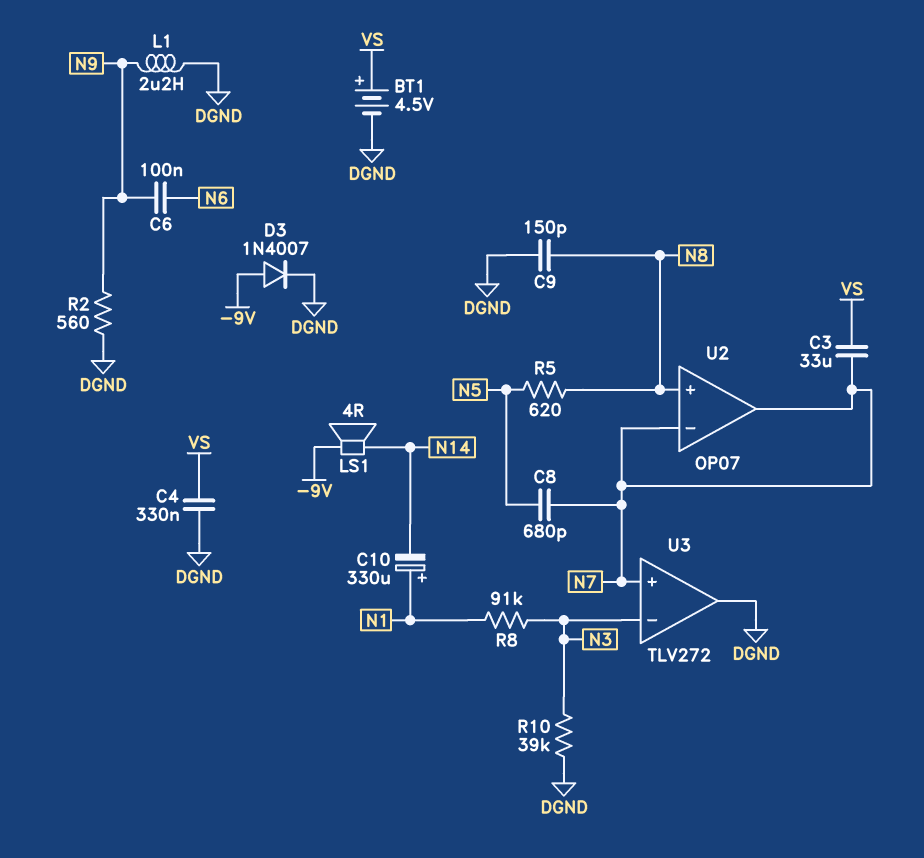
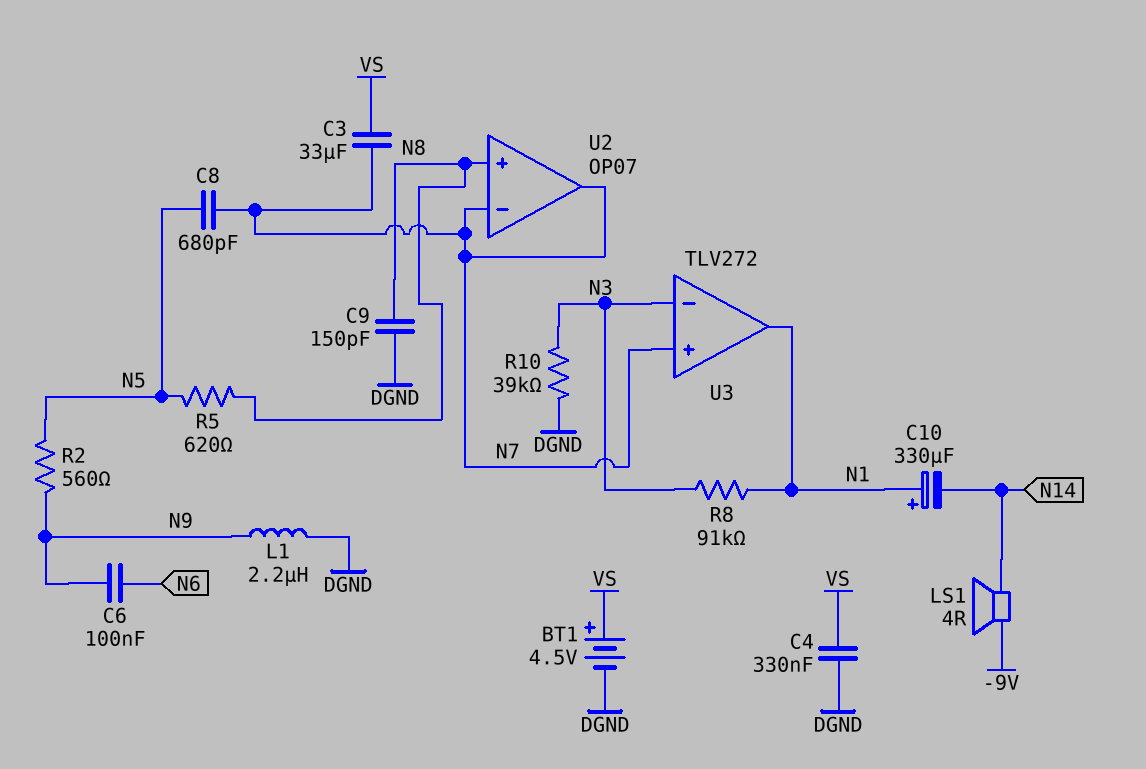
D3: diode 1N4007 (A -9V, K DGND) -> none
R2: 560 (DGND, N9) -> 560 (N5, N9)
U3 pin out: DGND -> N1

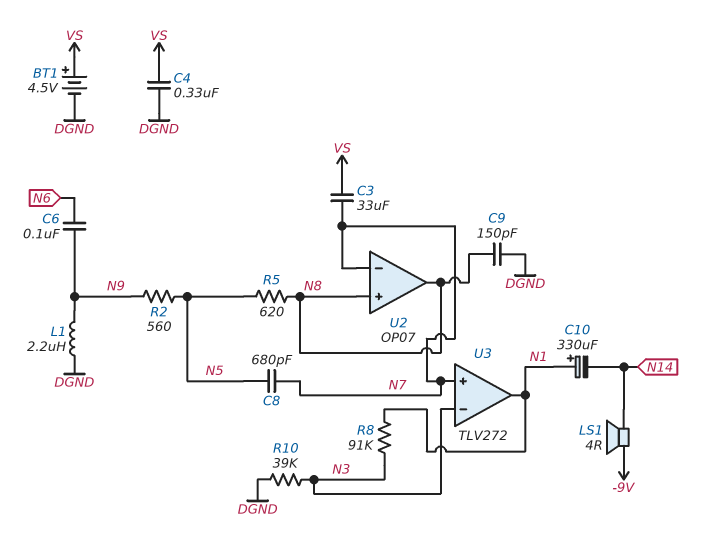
U2 pin out: N7 -> N8

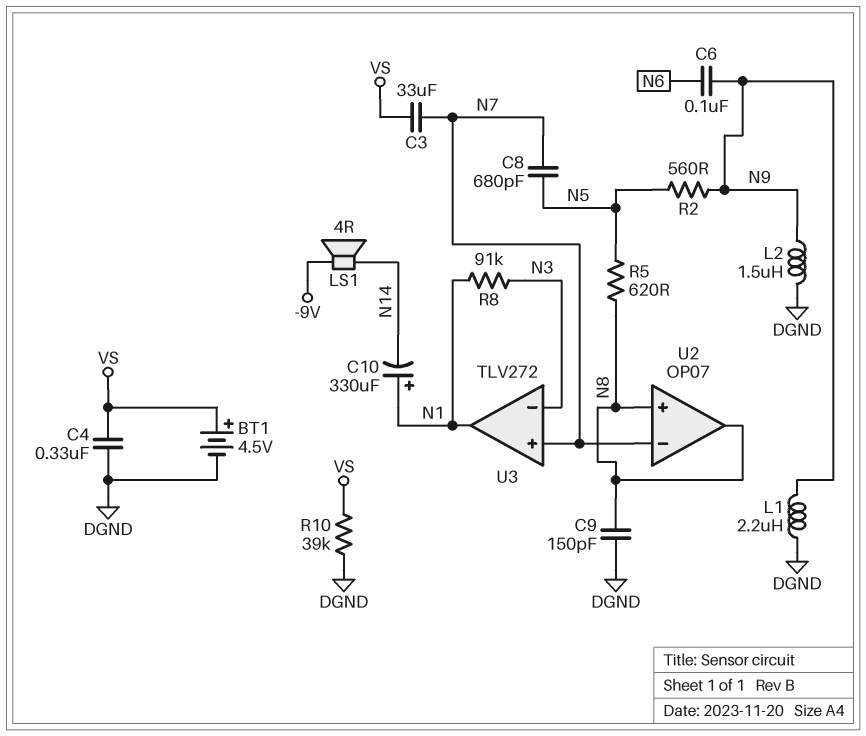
L2: none -> 1.5uH (DGND, N9)
R10: 39k (DGND, N3) -> 39k (DGND, VS)

